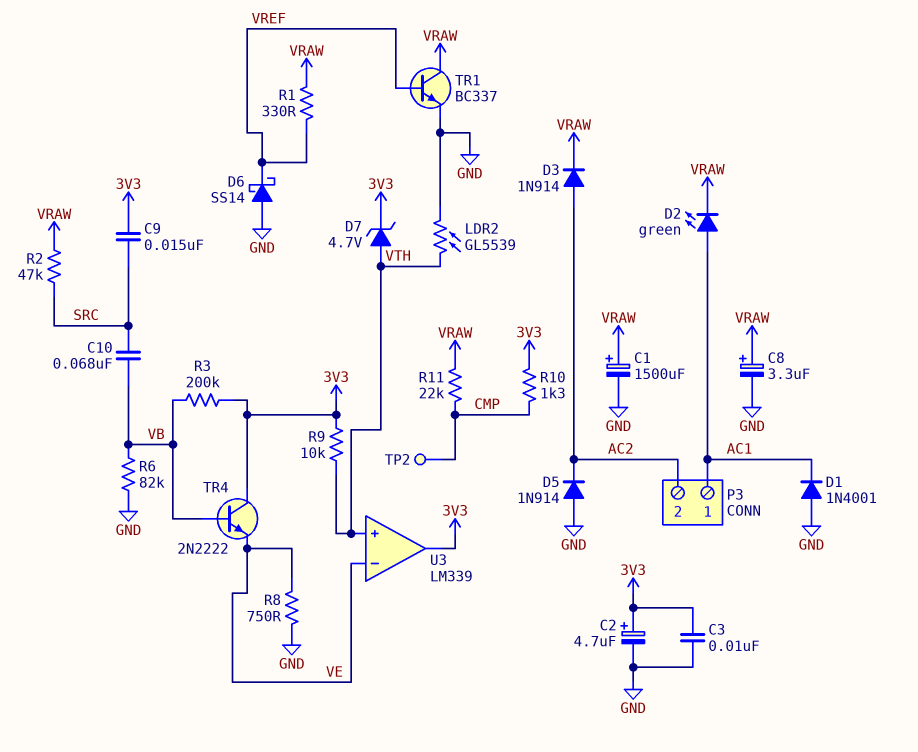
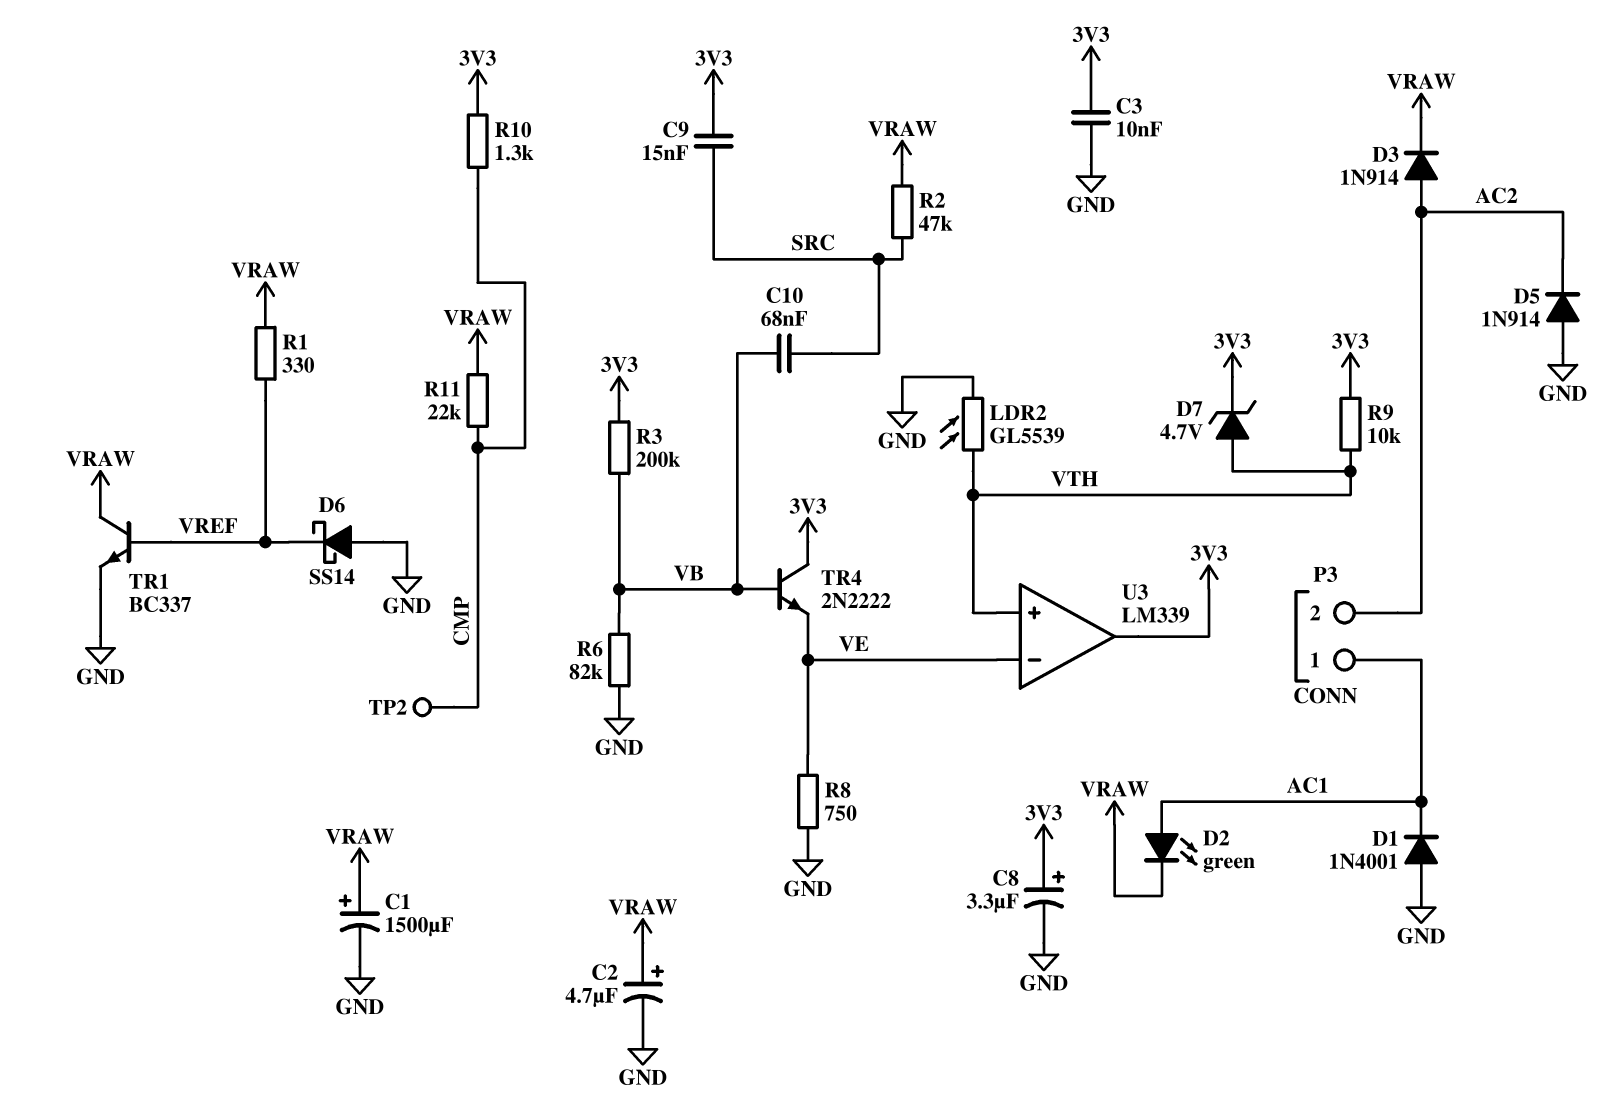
C2: 4.7uF (plus 3V3, minus GND) -> 4.7uF (plus VRAW, minus GND)
C8: 3.3uF (plus VRAW, minus GND) -> 3.3uF (plus 3V3, minus GND)

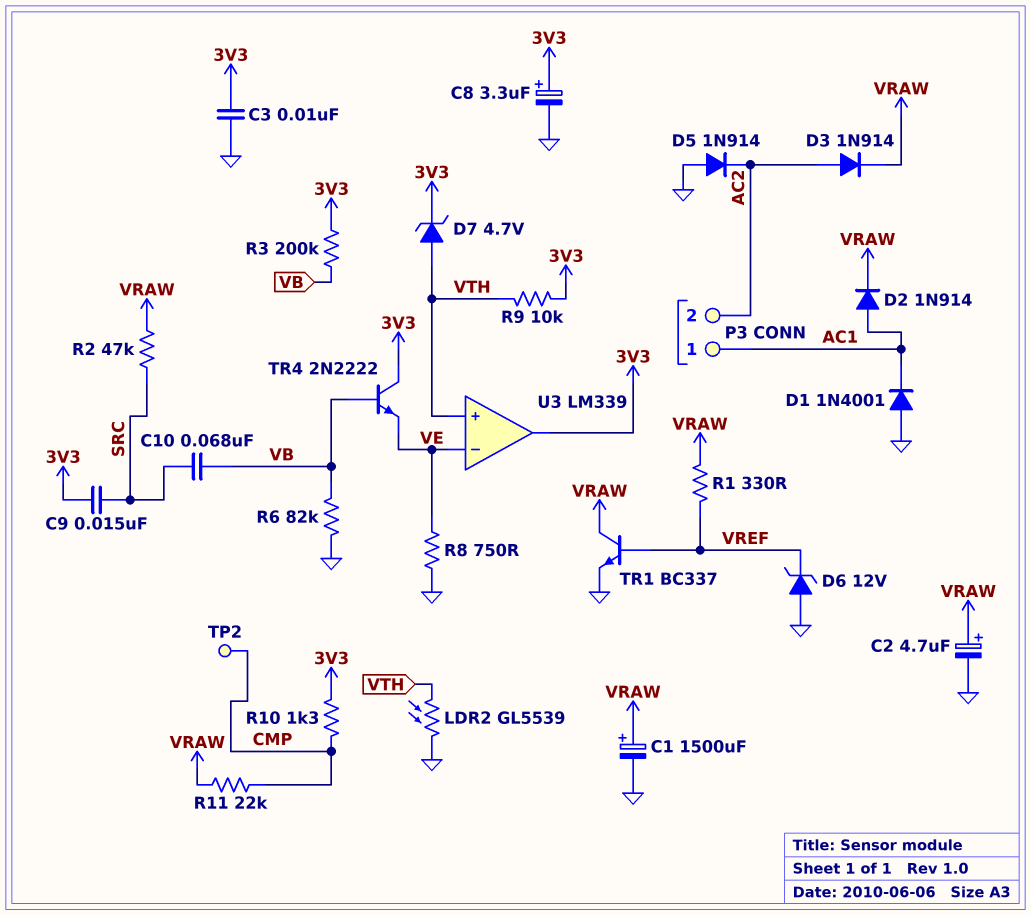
D2: LED green (A AC1, K VRAW) -> diode 1N914 (A AC1, K VRAW)
D6: schottky SS14 (A GND, K VREF) -> zener 12V (A GND, K VREF)

